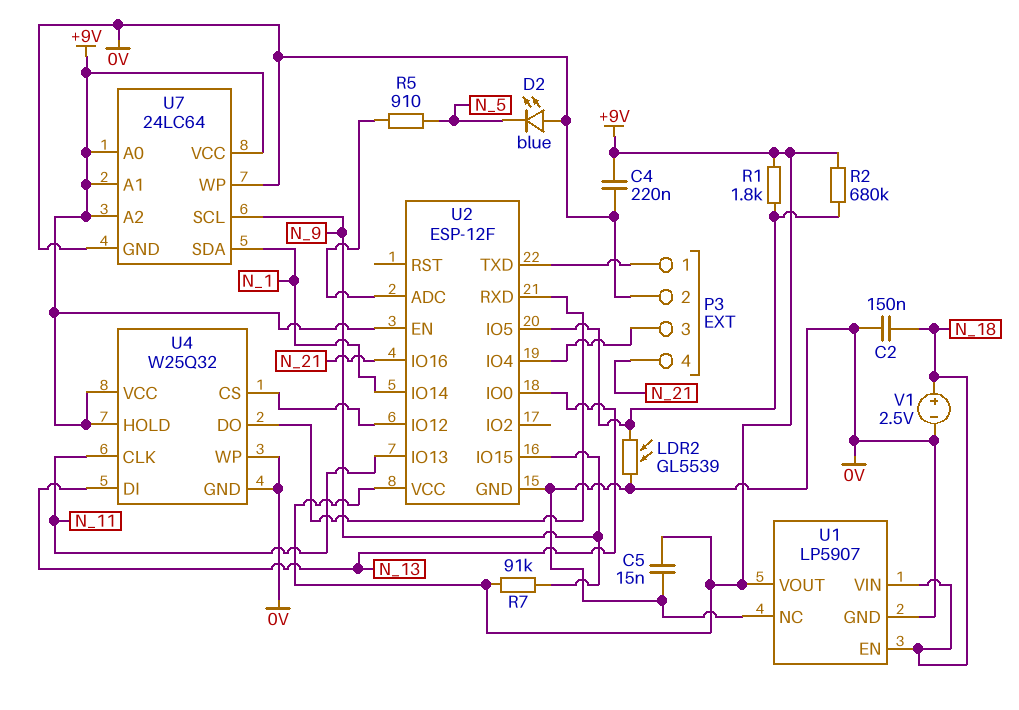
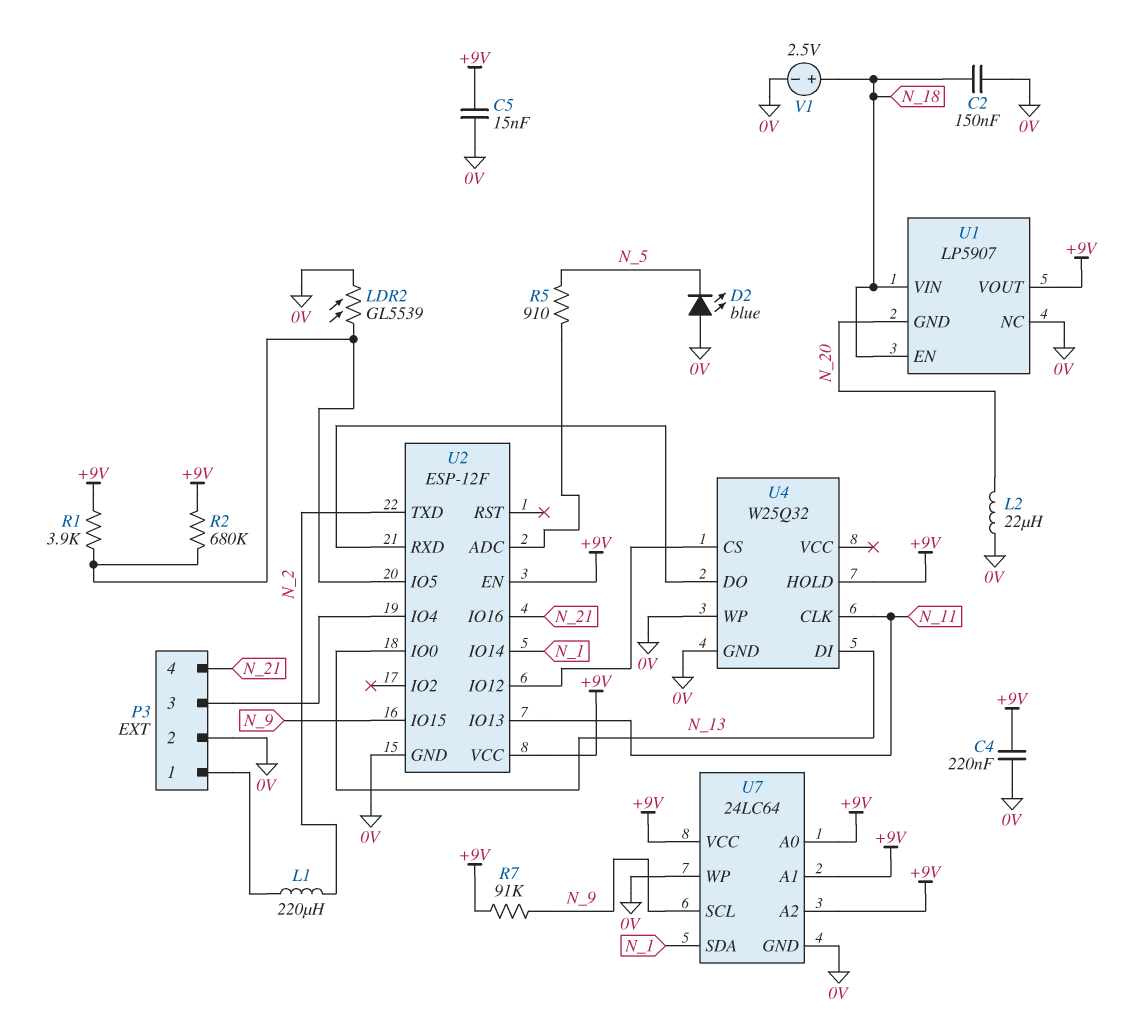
L1: none -> 220uH (N_2, P3/1)
L2: none -> 22uH (0V, N_20)
R1: 1.8k (+9V, U2/IO5) -> 3.9k (+9V, U2/IO5)
U1 pin GND: 0V -> N_20
U2 pin TXD: P3/1 -> N_2
U4 pin VCC: +9V -> none

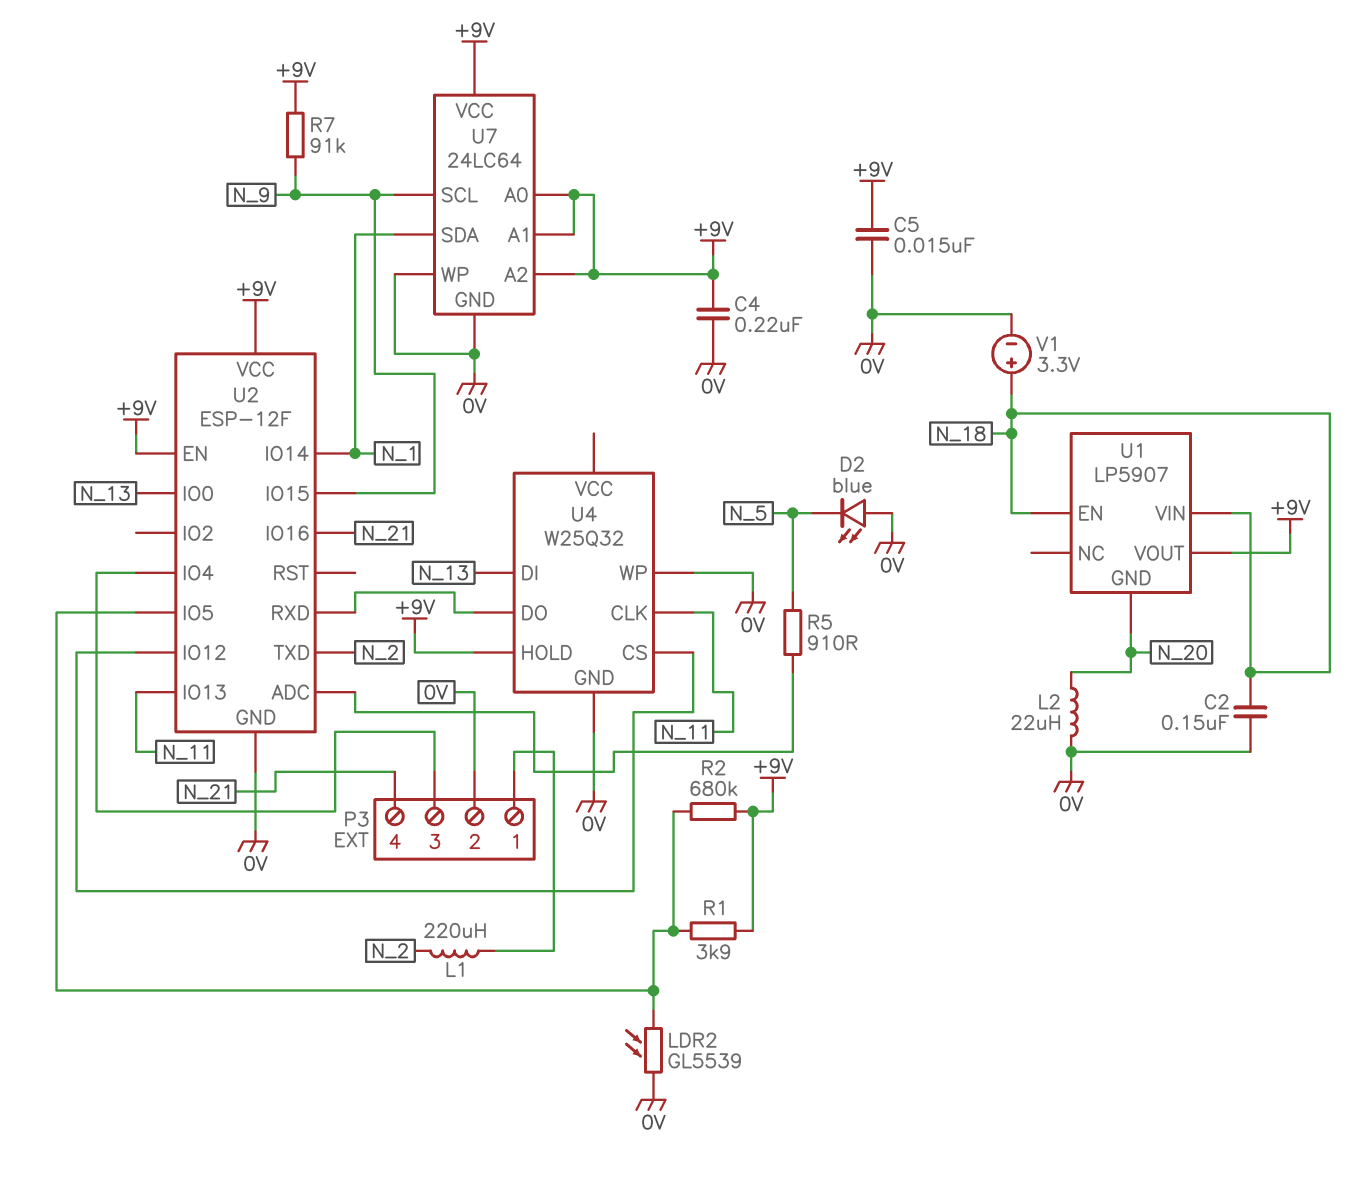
U1 pin NC: 0V -> none
V1: 2.5V (plus N_18, minus 0V) -> 3.3V (plus N_18, minus 0V)

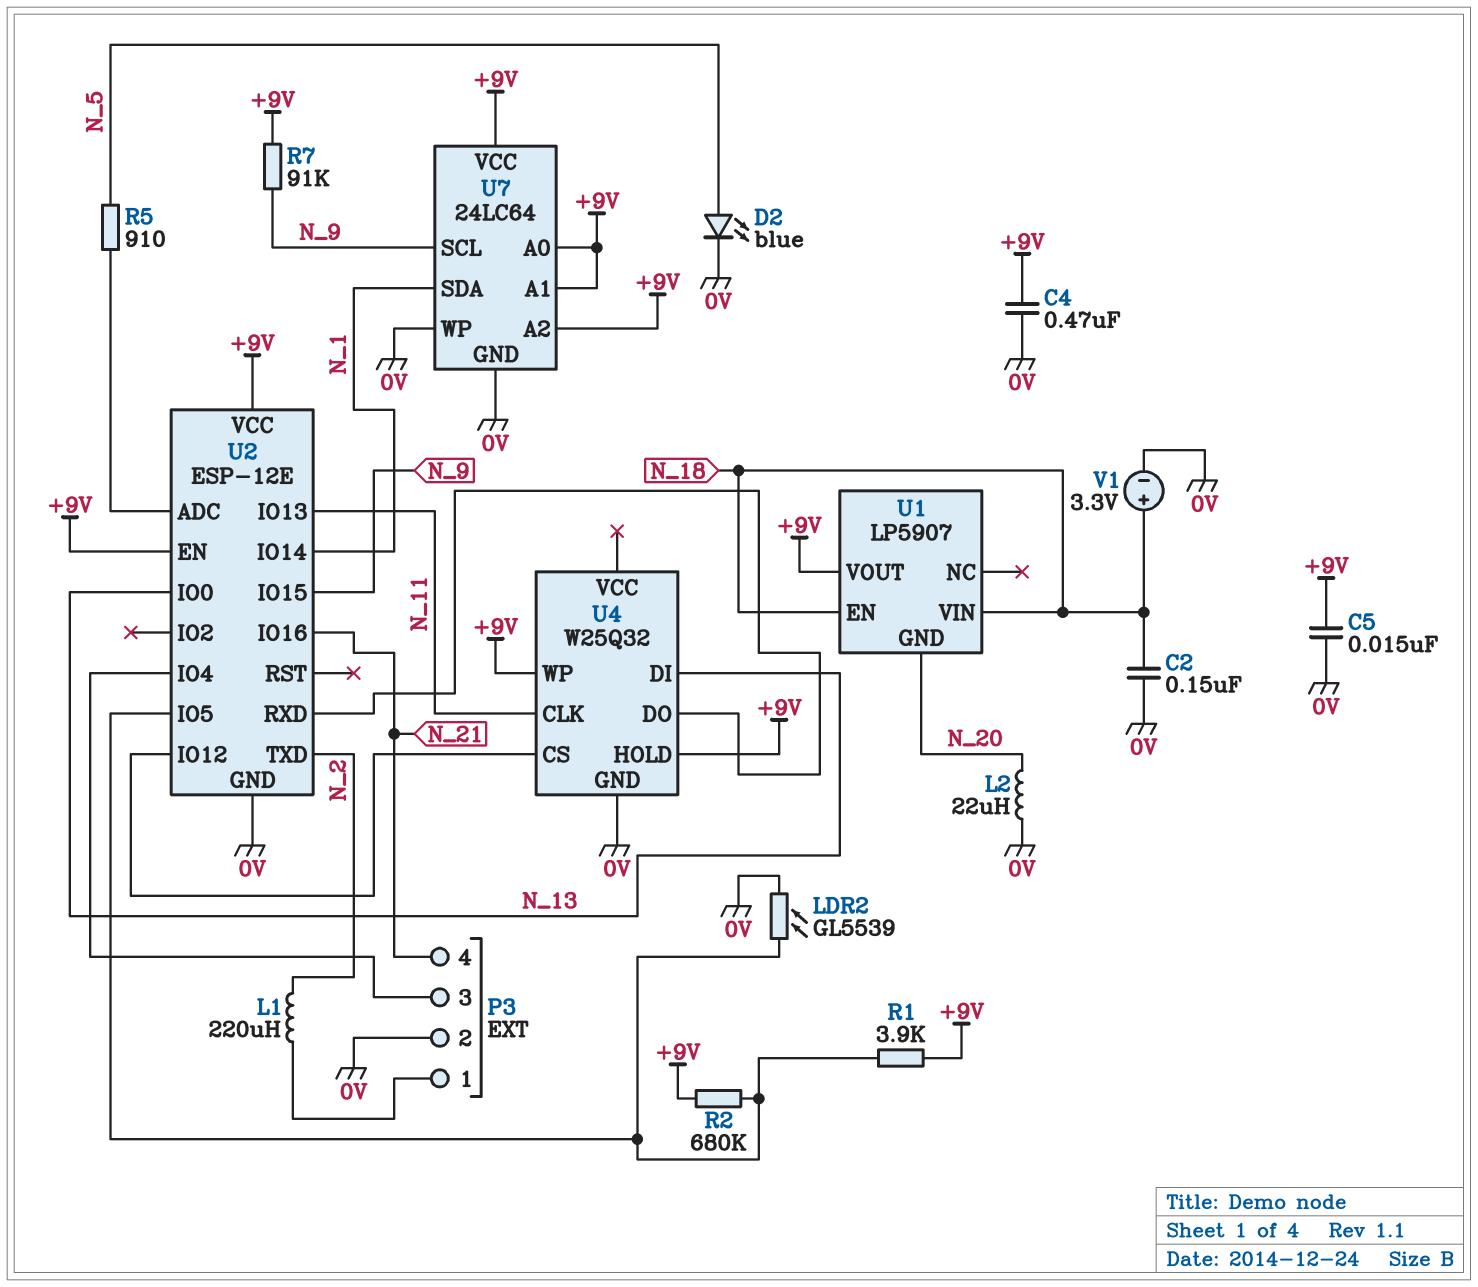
C4: 220nF (+9V, 0V) -> 470nF (+9V, 0V)
D2: LED blue (A 0V, K N_5) -> LED blue (A N_5, K 0V)
U2: ESP-12F -> ESP-12E
U4 pin WP: 0V -> +9V

